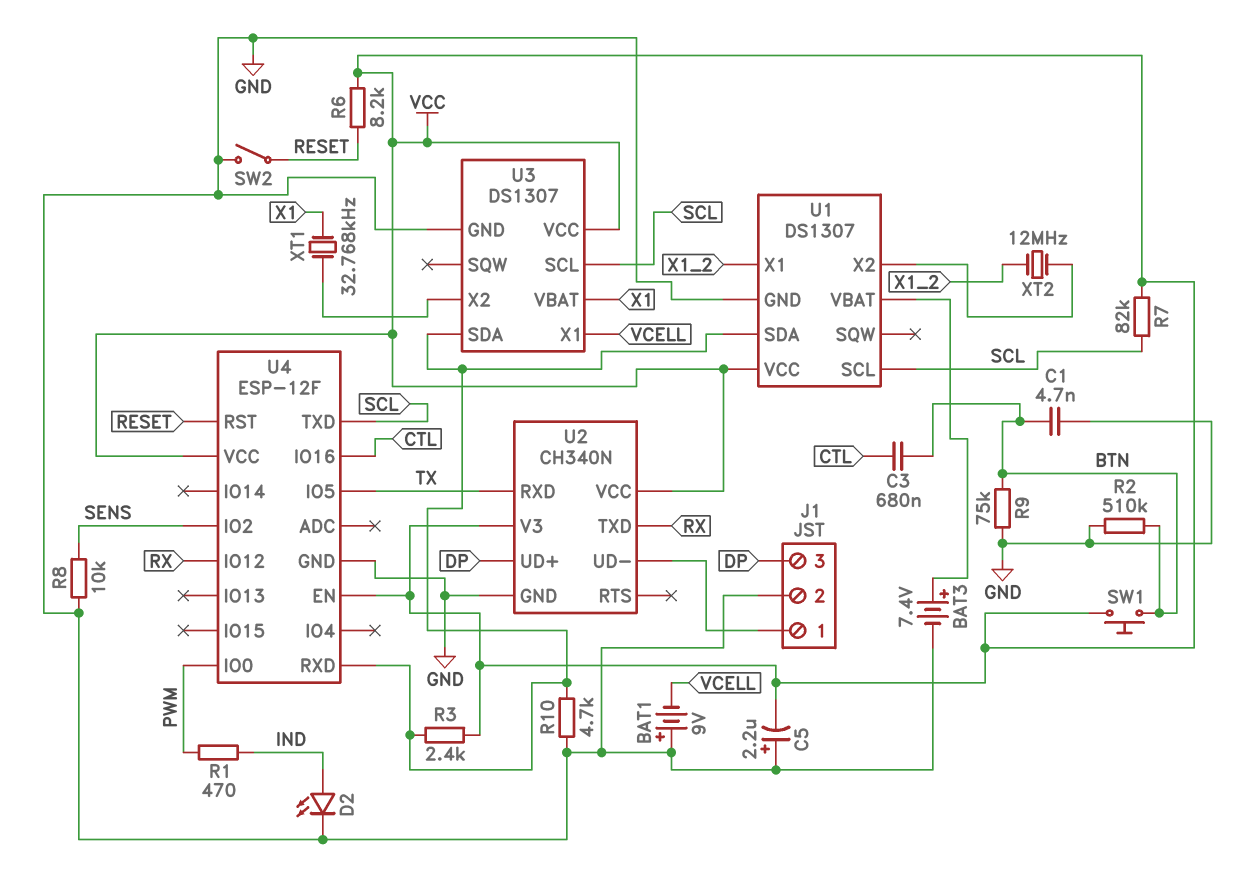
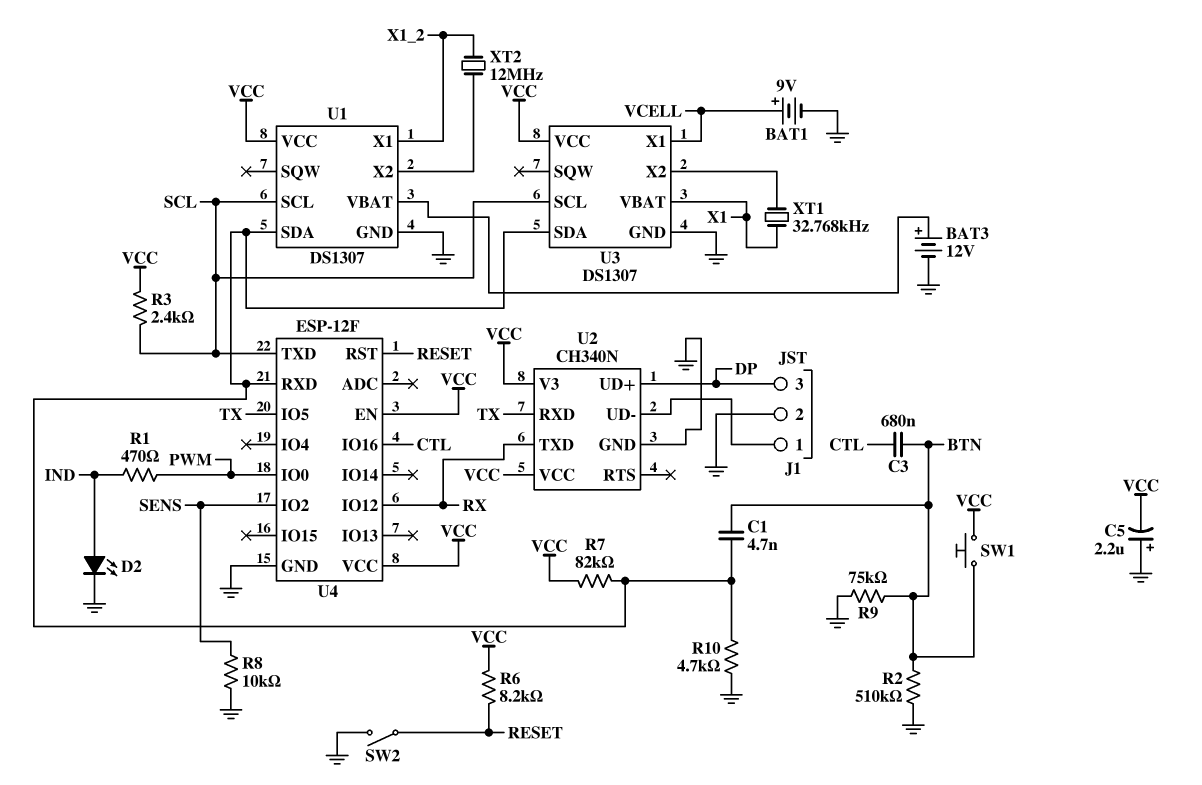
BAT1: 9V (plus GND, minus VCELL) -> 9V (plus VCELL, minus GND)
BAT3: 7.4V (plus U1/VBAT, minus GND) -> 12V (plus U1/VBAT, minus GND)
C1: 4.7nF (BTN, GND) -> 4.7nF (BTN, U1/SDA)
R3: 2.4k (U1/SDA, VCC) -> 2.4k (SCL, VCC)
R7: 82k (SCL, VCC) -> 82k (U1/SDA, VCC)

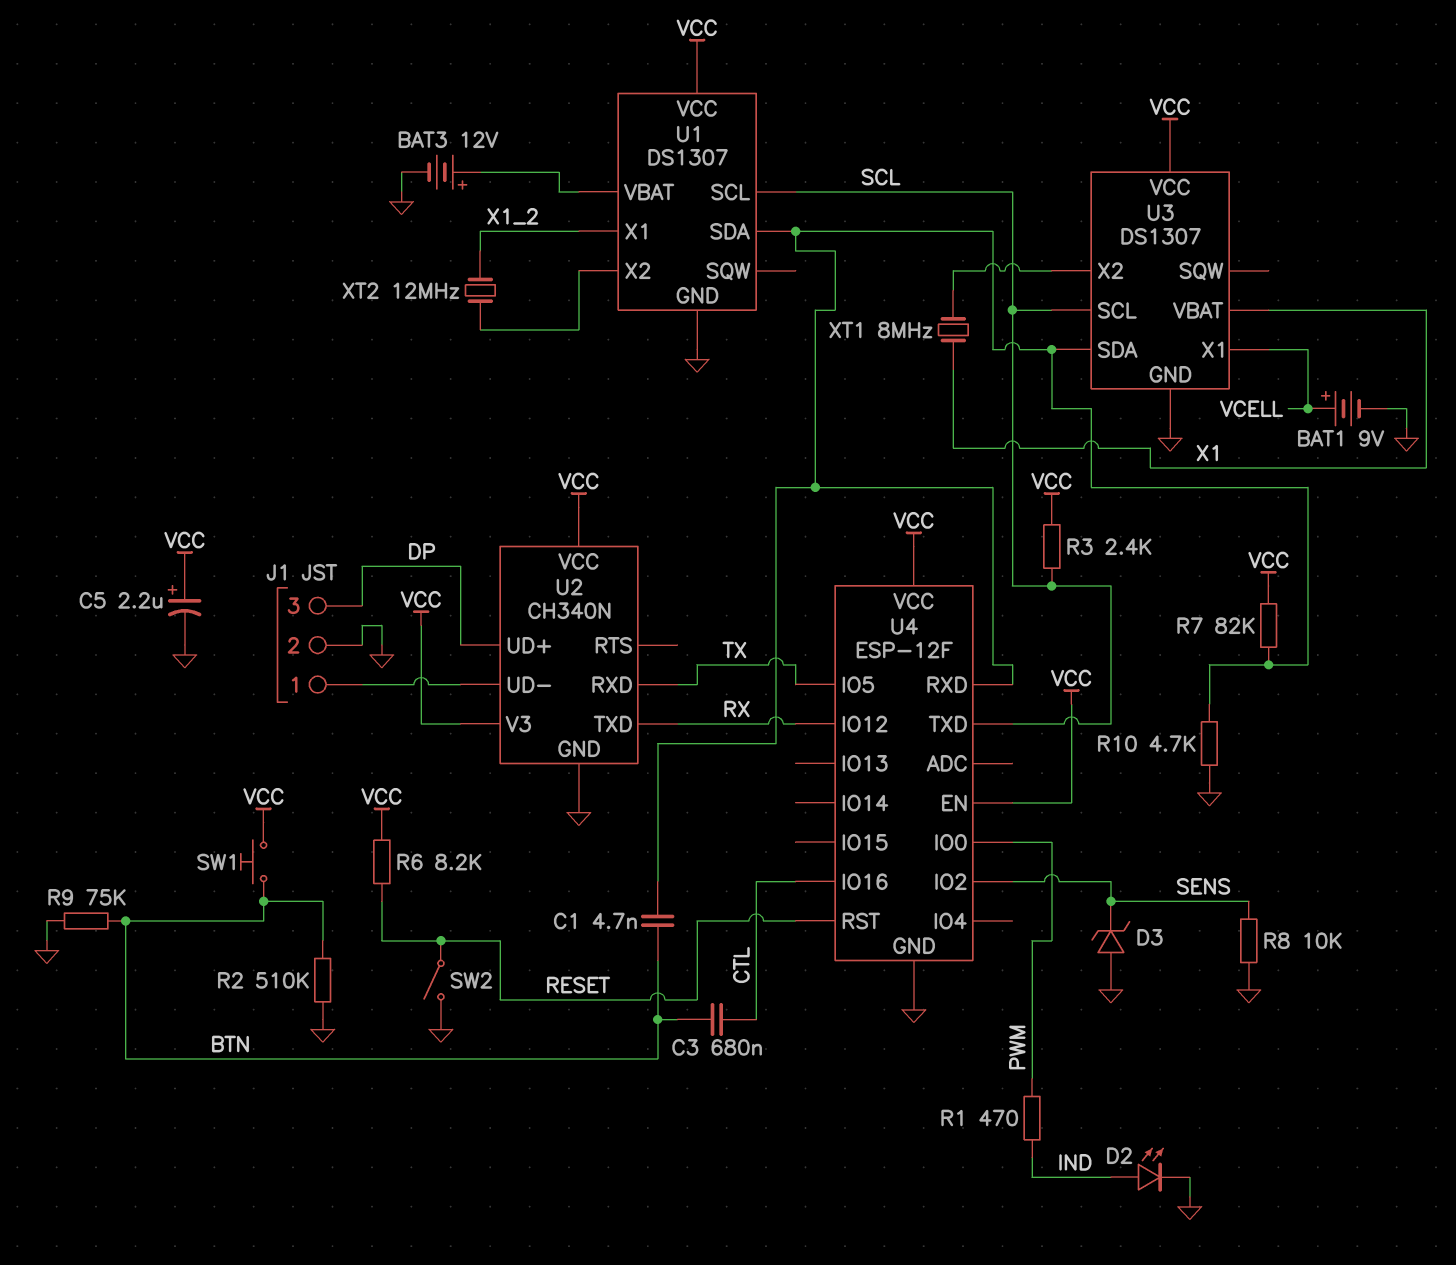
C5: 2.2uF (plus GND, minus VCC) -> 2.2uF (plus VCC, minus GND)
D3: none -> zener (A GND, K SENS)
XT1: 32.768kHz (U3/X2, X1) -> 8MHz (U3/X2, X1)

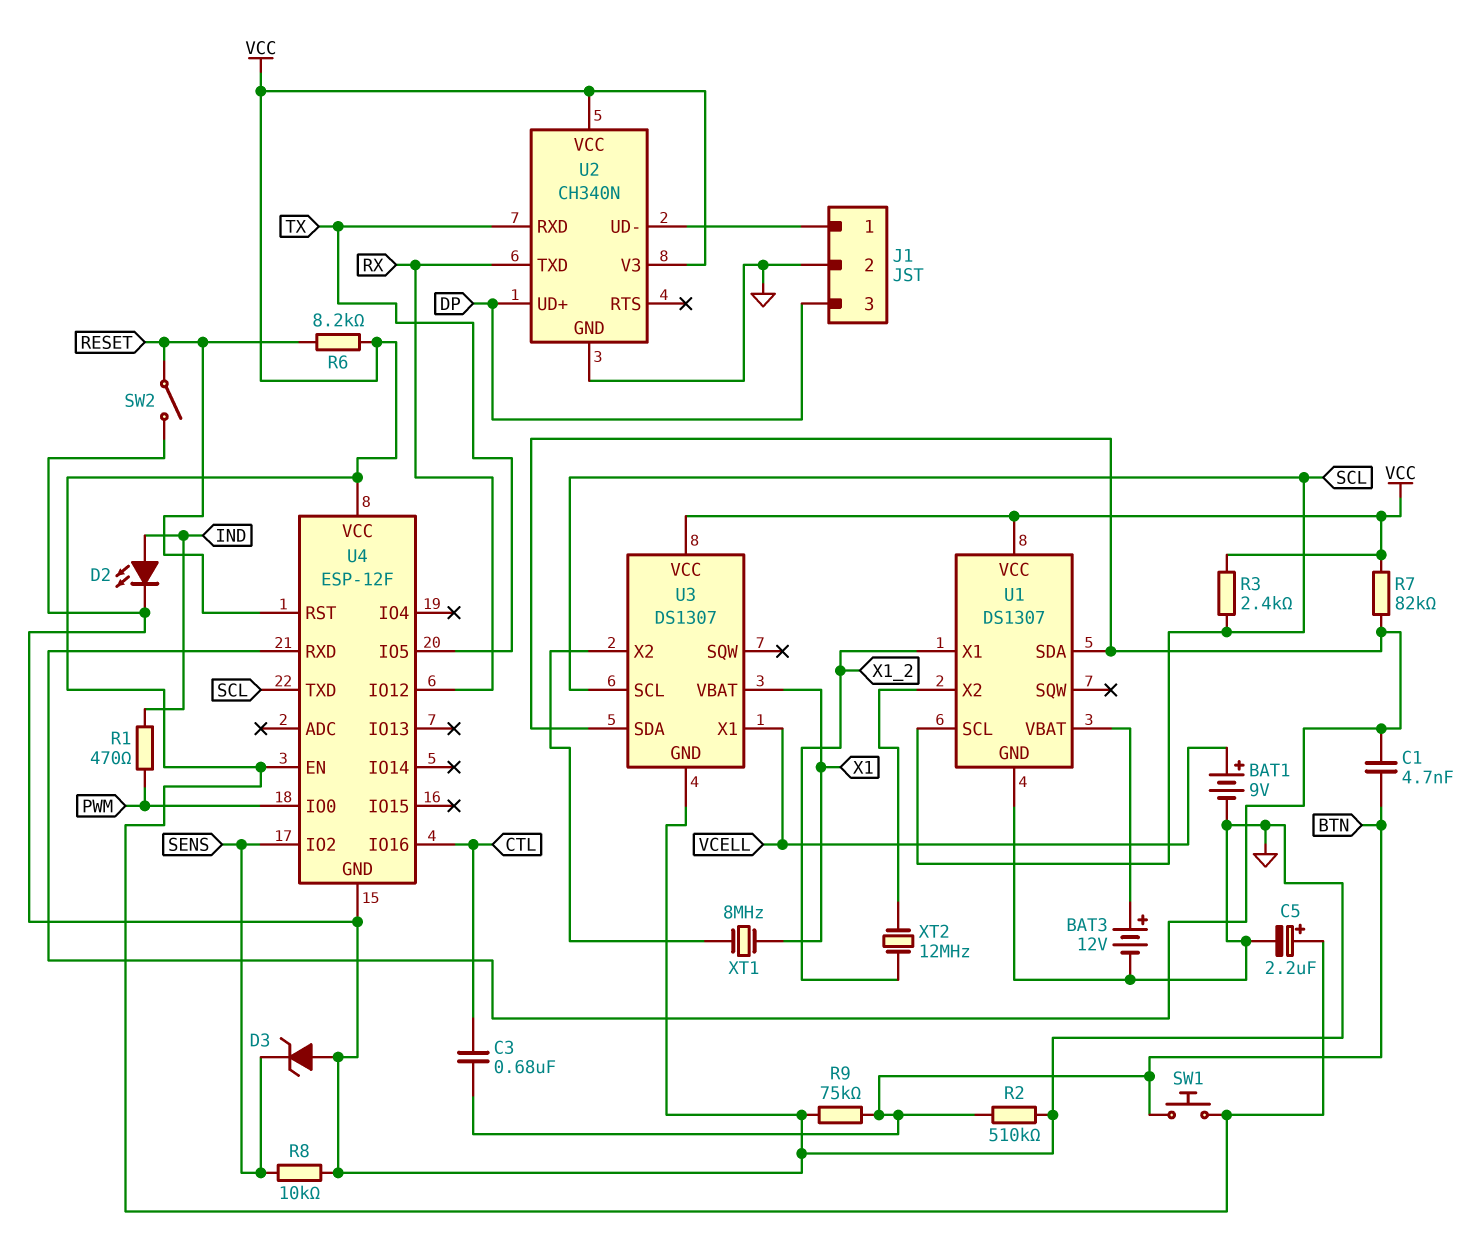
R10: 4.7k (GND, U1/SDA) -> none

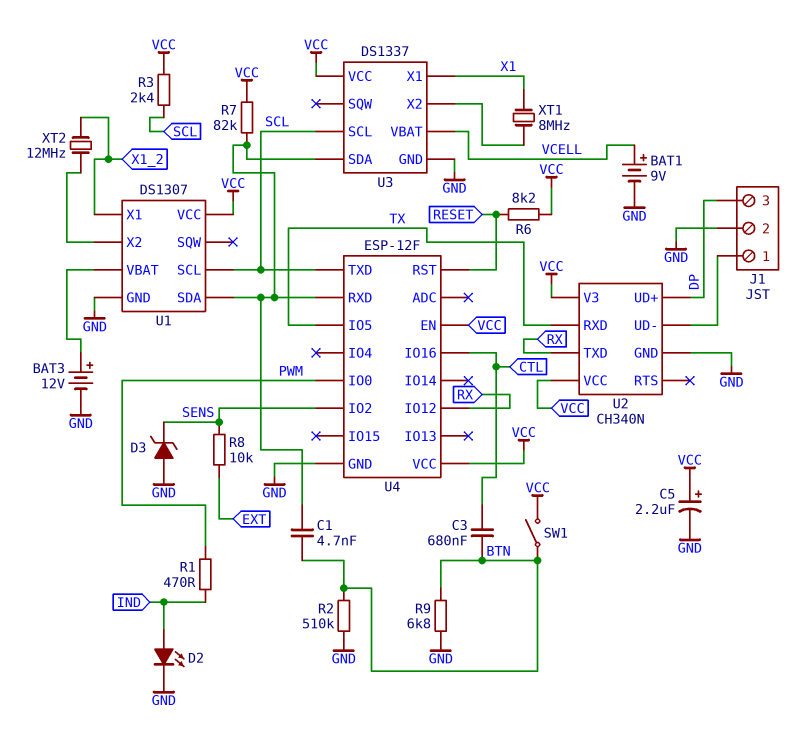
R8: 10k (GND, SENS) -> 10k (EXT, SENS)
R9: 75k (BTN, GND) -> 6.8k (BTN, GND)
SW1: button (BTN, VCC) -> switch (BTN, VCC)
SW2: switch (GND, RESET) -> none
U3: DS1307 -> DS1337
U3 pin VBAT: X1 -> VCELL
U3 pin X1: VCELL -> X1

